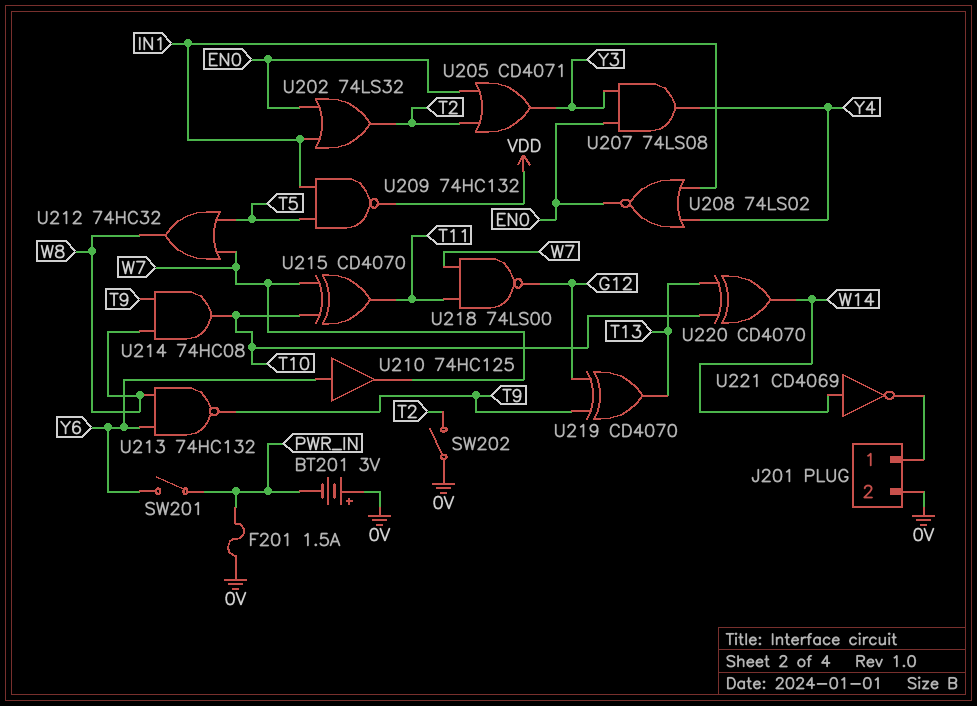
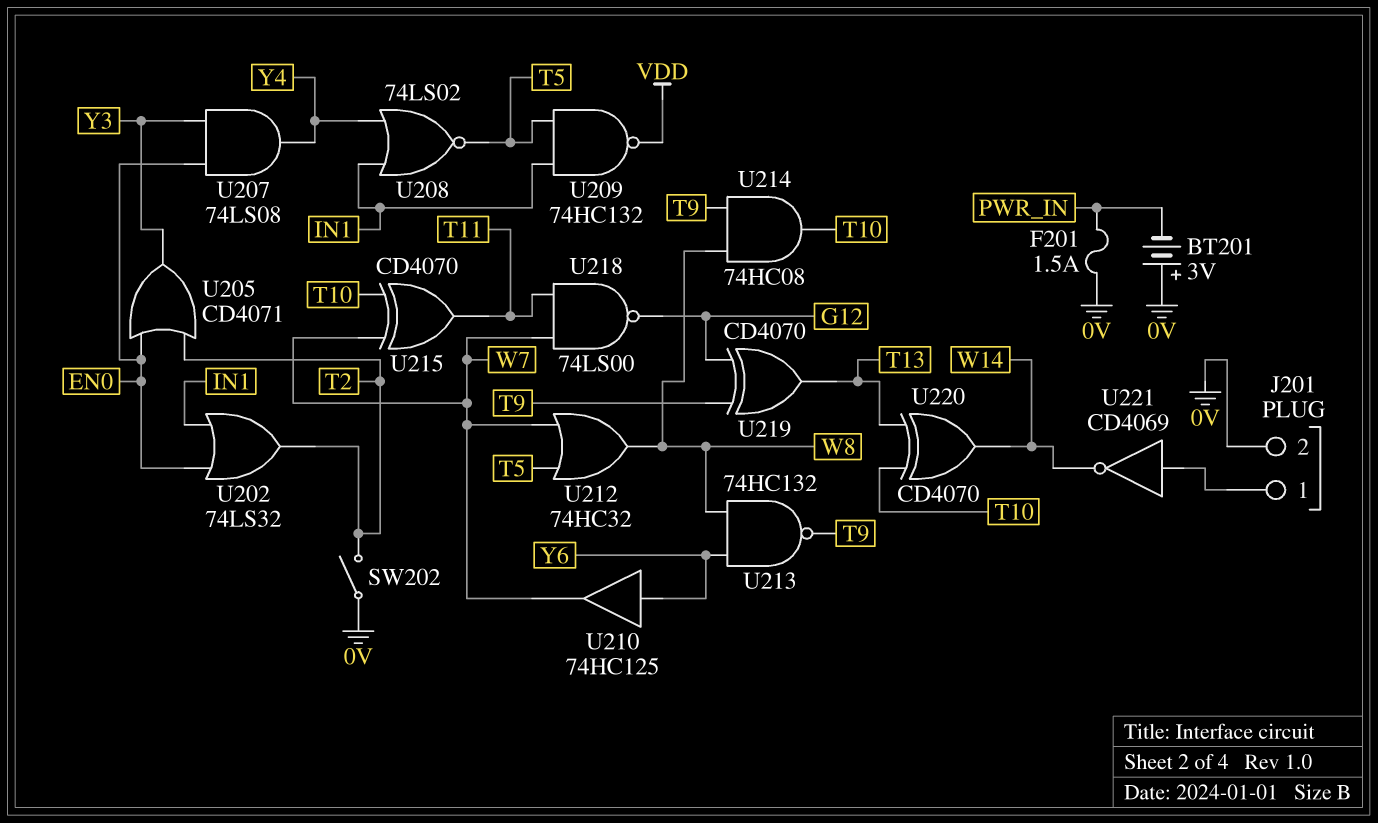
SW201: switch (PWR_IN, Y6) -> none
U208: NOR 74LS02 (in IN1, in Y4, out EN0) -> NOR 74LS02 (in IN1, in Y4, out T5)
U221: NOT CD4069 (in W14, out J201/1) -> NOT CD4069 (in J201/1, out W14)

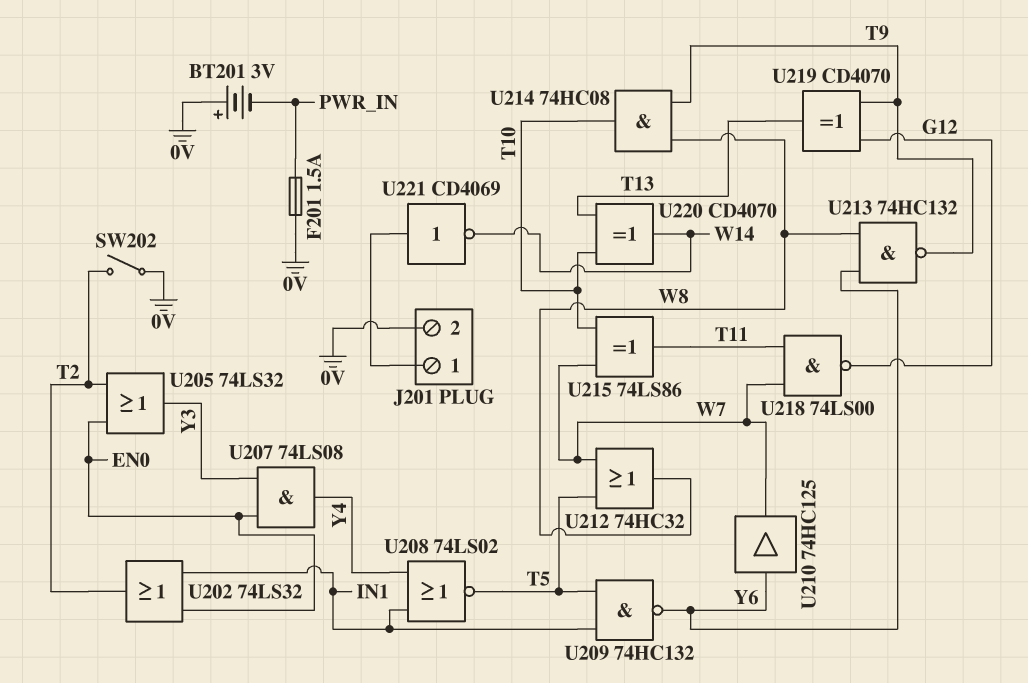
U205: OR CD4071 (in EN0, in T2, out Y3) -> OR 74LS32 (in EN0, in T2, out Y3)
U209: NAND 74HC132 (in IN1, in T5, out VDD) -> NAND 74HC132 (in IN1, in T5, out Y6)
U215: XOR CD4070 (in T10, in W7, out T11) -> XOR 74LS86 (in T10, in W7, out T11)

